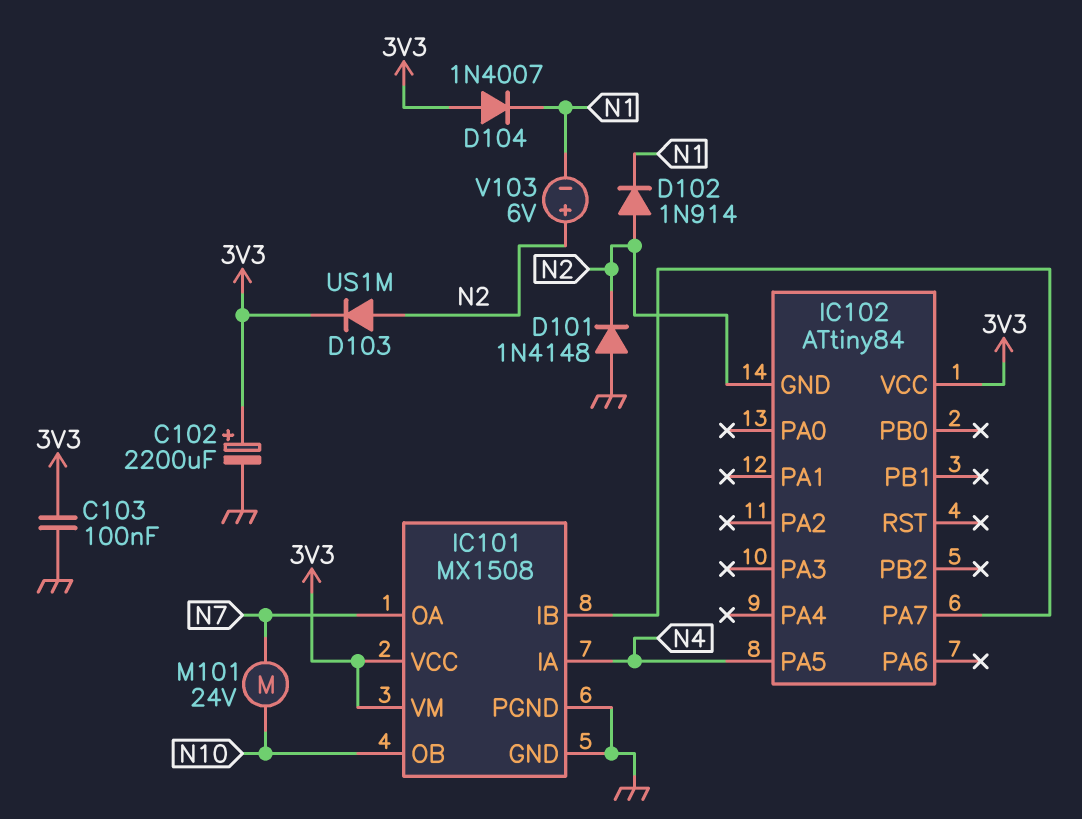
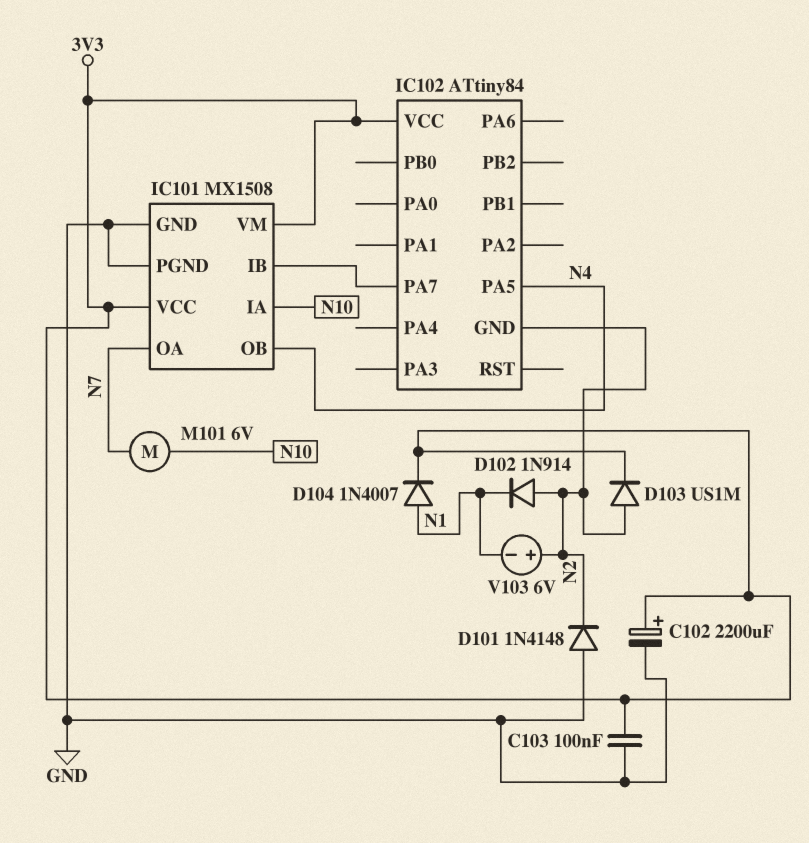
D104: diode 1N4007 (A 3V3, K N1) -> diode 1N4007 (A N1, K 3V3)
IC101 pin IA: N4 -> N10
IC101 pin OB: N10 -> N4
M101: motor 24V (N7, N10) -> motor 6V (N7, N10)

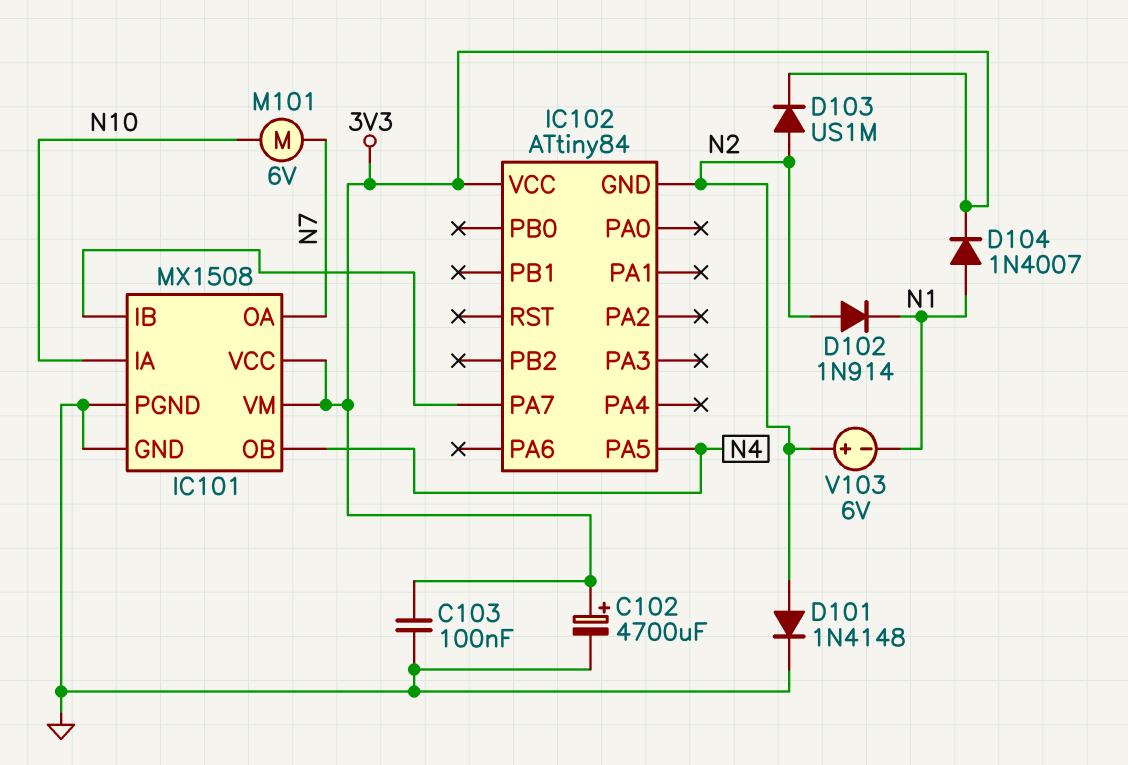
C102: 2200uF (plus 3V3, minus GND) -> 4700uF (plus 3V3, minus GND)
D101: diode 1N4148 (A GND, K N2) -> diode 1N4148 (A N2, K GND)

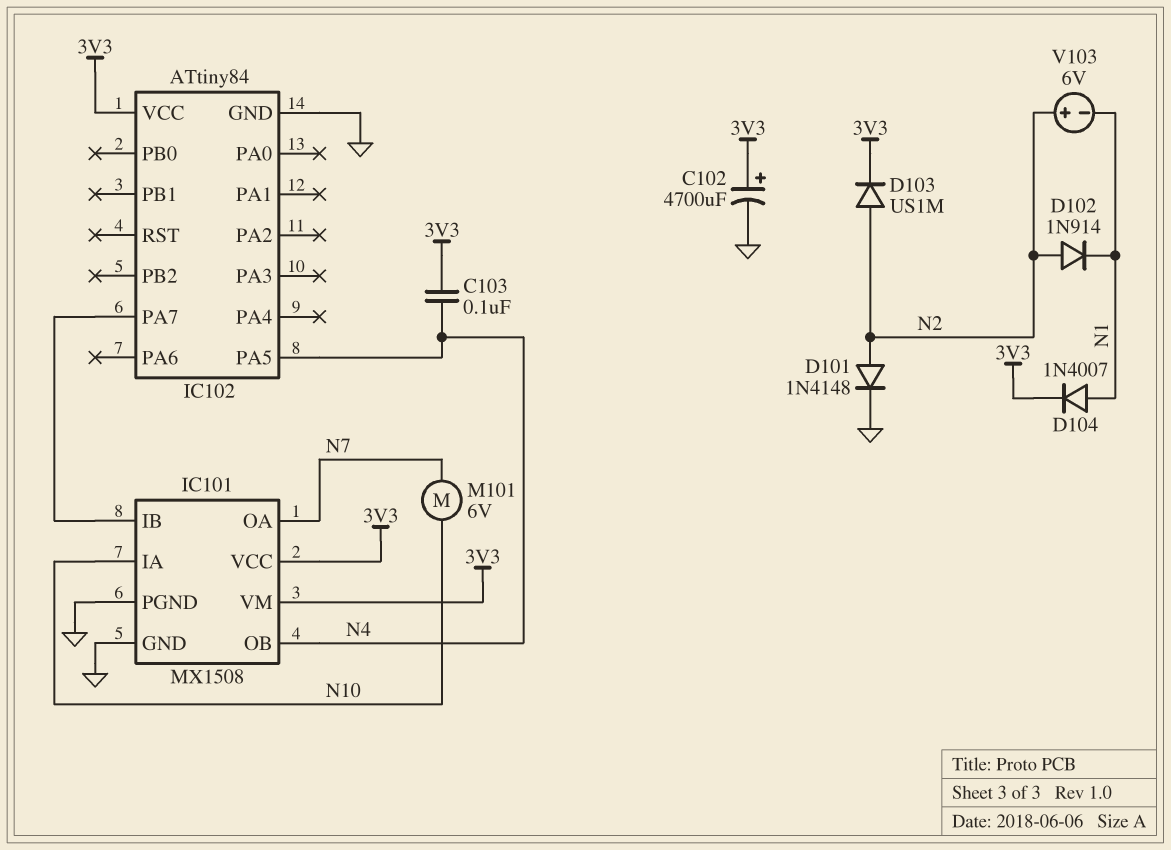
C103: 100nF (3V3, GND) -> 100nF (3V3, N4)
IC102 pin GND: N2 -> GND

